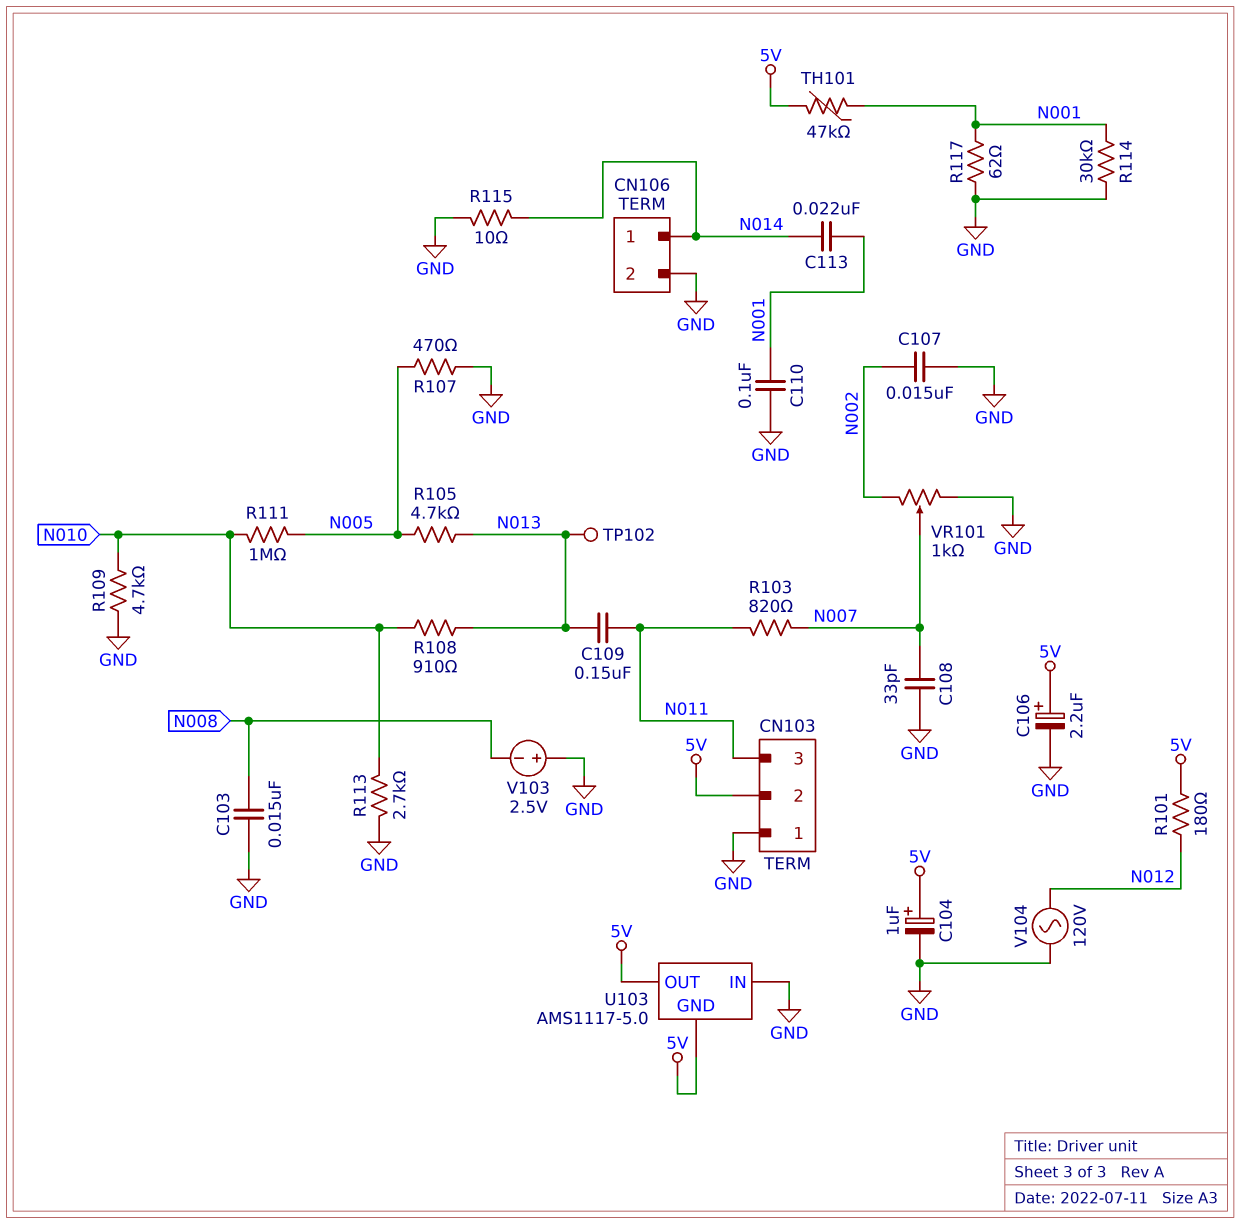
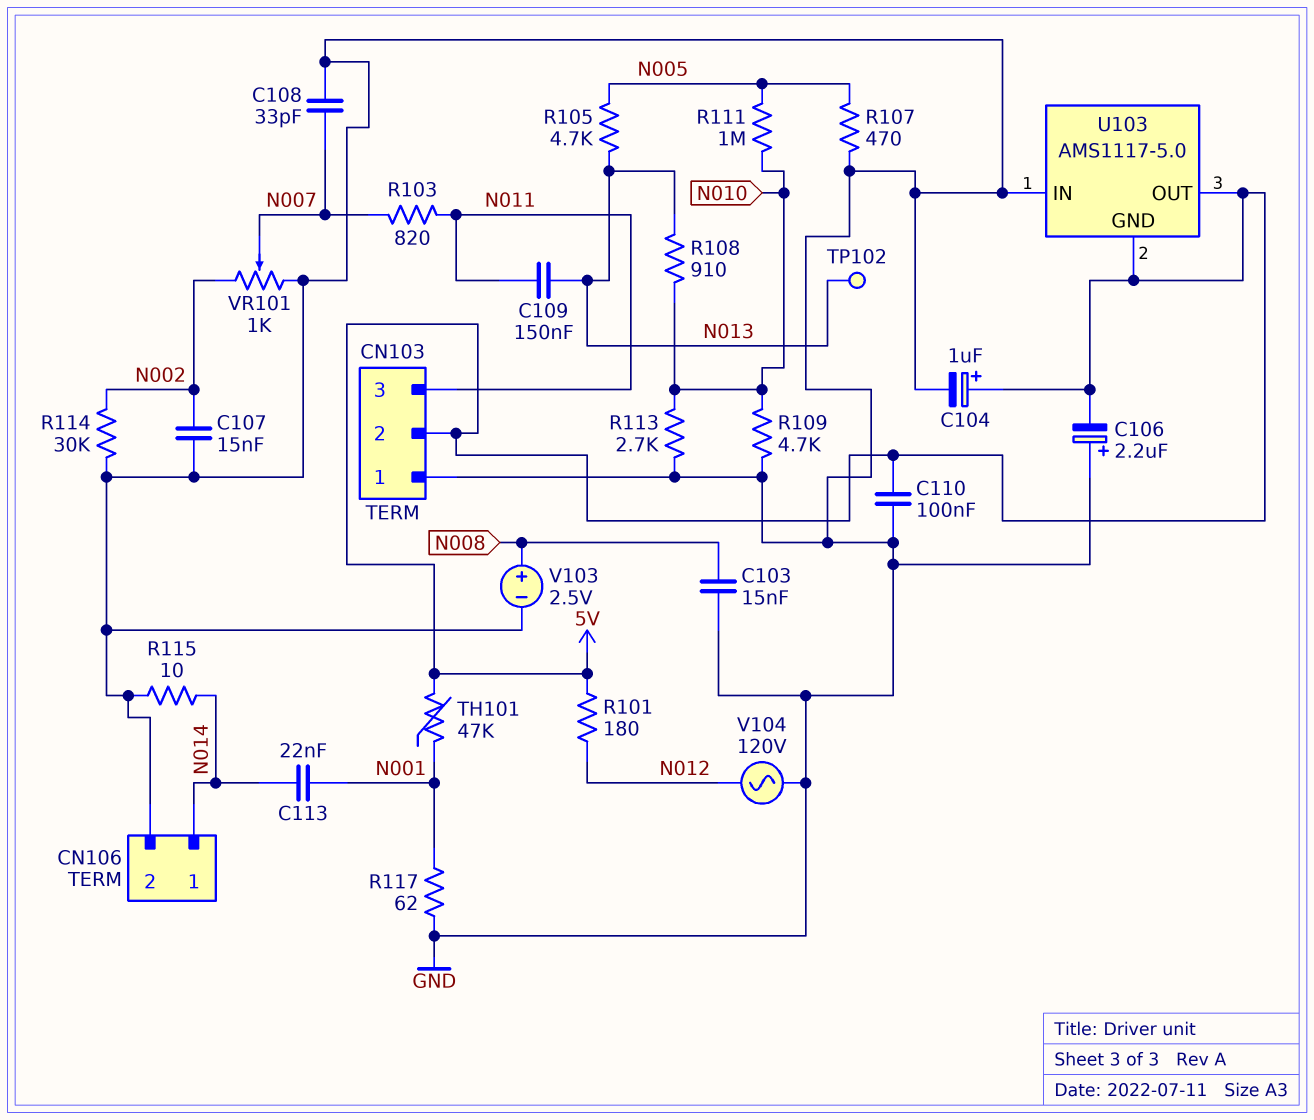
C106: 2.2uF (plus 5V, minus GND) -> 2.2uF (plus GND, minus 5V)
C110: 100nF (GND, N001) -> 100nF (5V, GND)
R114: 30k (GND, N001) -> 30k (GND, N002)
V103: 2.5V (plus GND, minus N008) -> 2.5V (plus N008, minus GND)

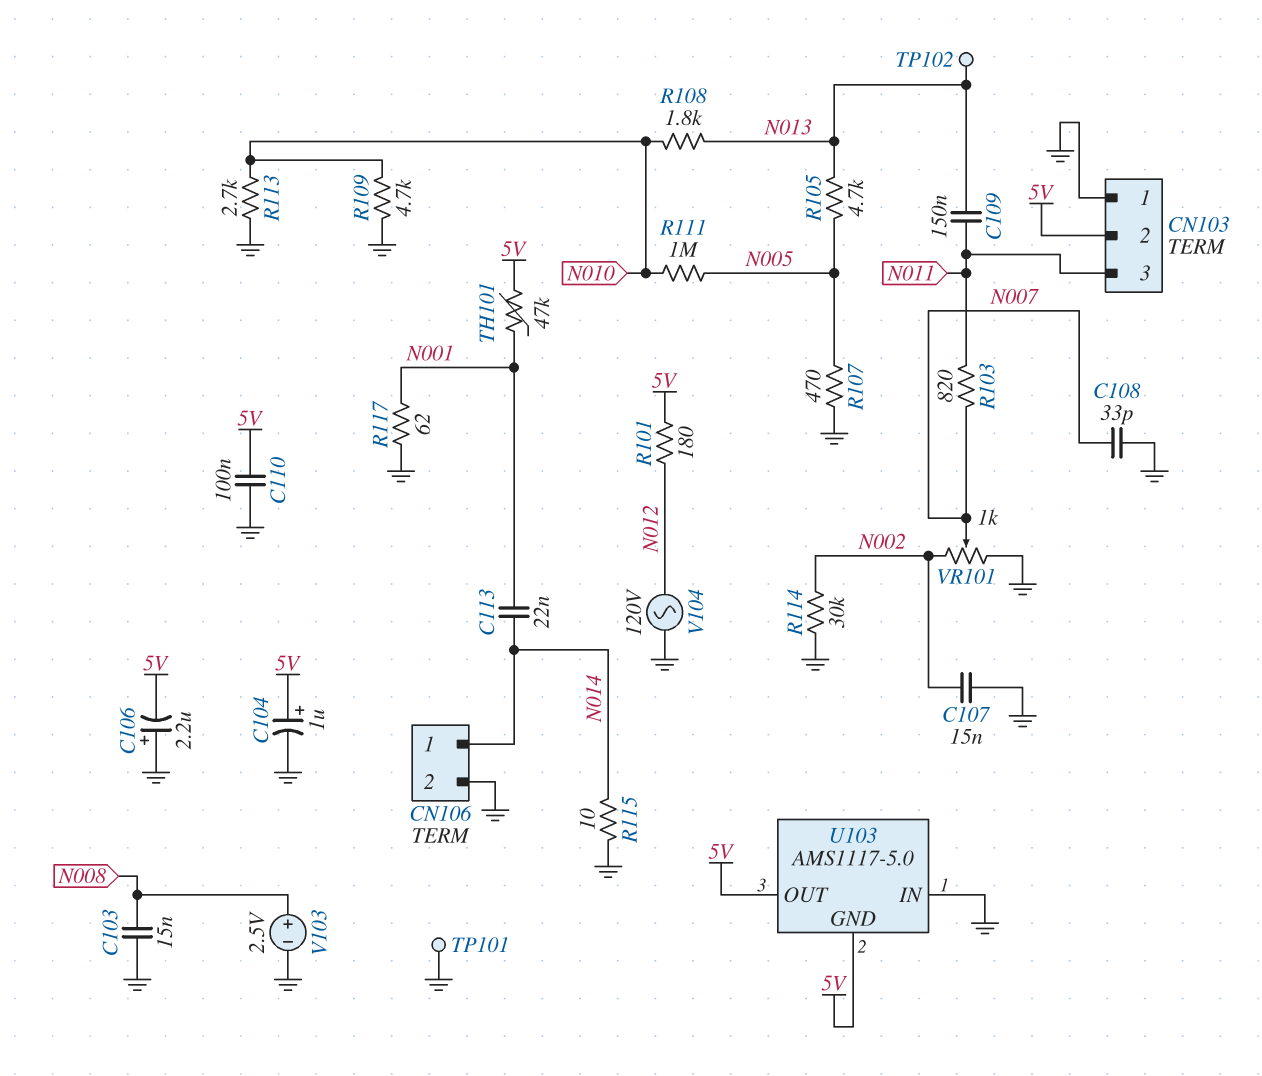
R108: 910 (N010, N013) -> 1.8k (N010, N013)
TP101: none -> test point (GND)

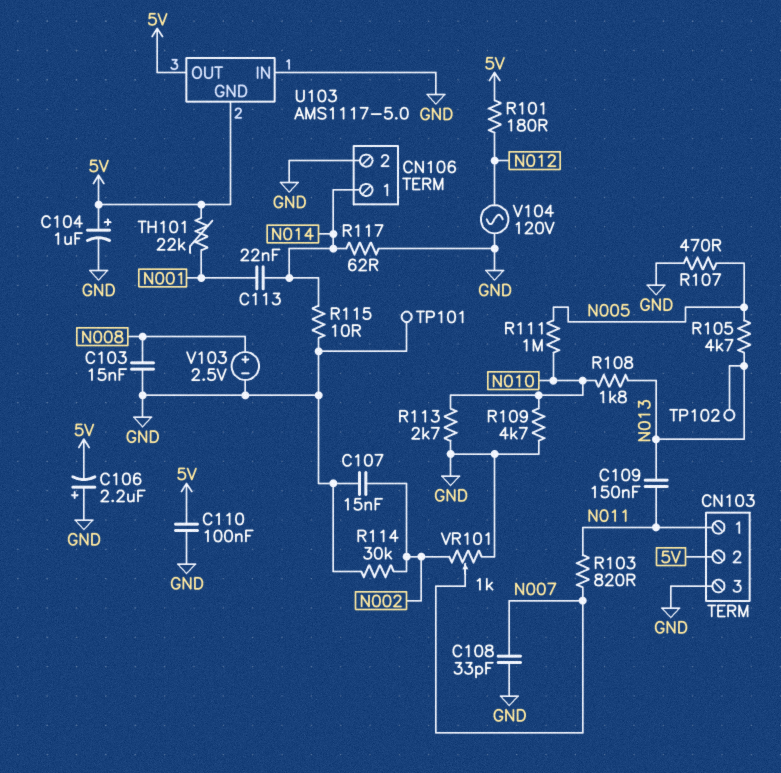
CN103 pin 1: GND -> N011
CN103 pin 3: N011 -> GND
R117: 62 (GND, N001) -> 62 (GND, N014)
TH101: 47k (5V, N001) -> 22k (5V, N001)

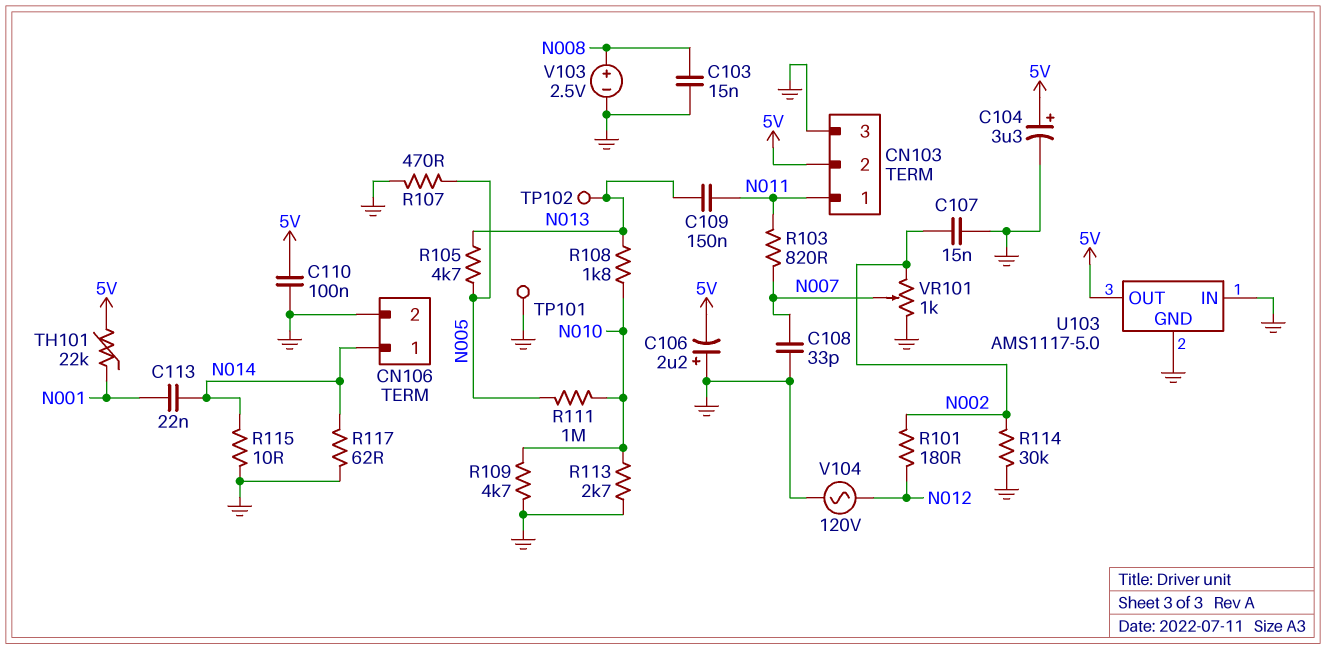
C104: 1uF (plus 5V, minus GND) -> 3.3uF (plus 5V, minus GND)
R101: 180 (5V, N012) -> 180 (N002, N012)
U103 pin GND: 5V -> GND

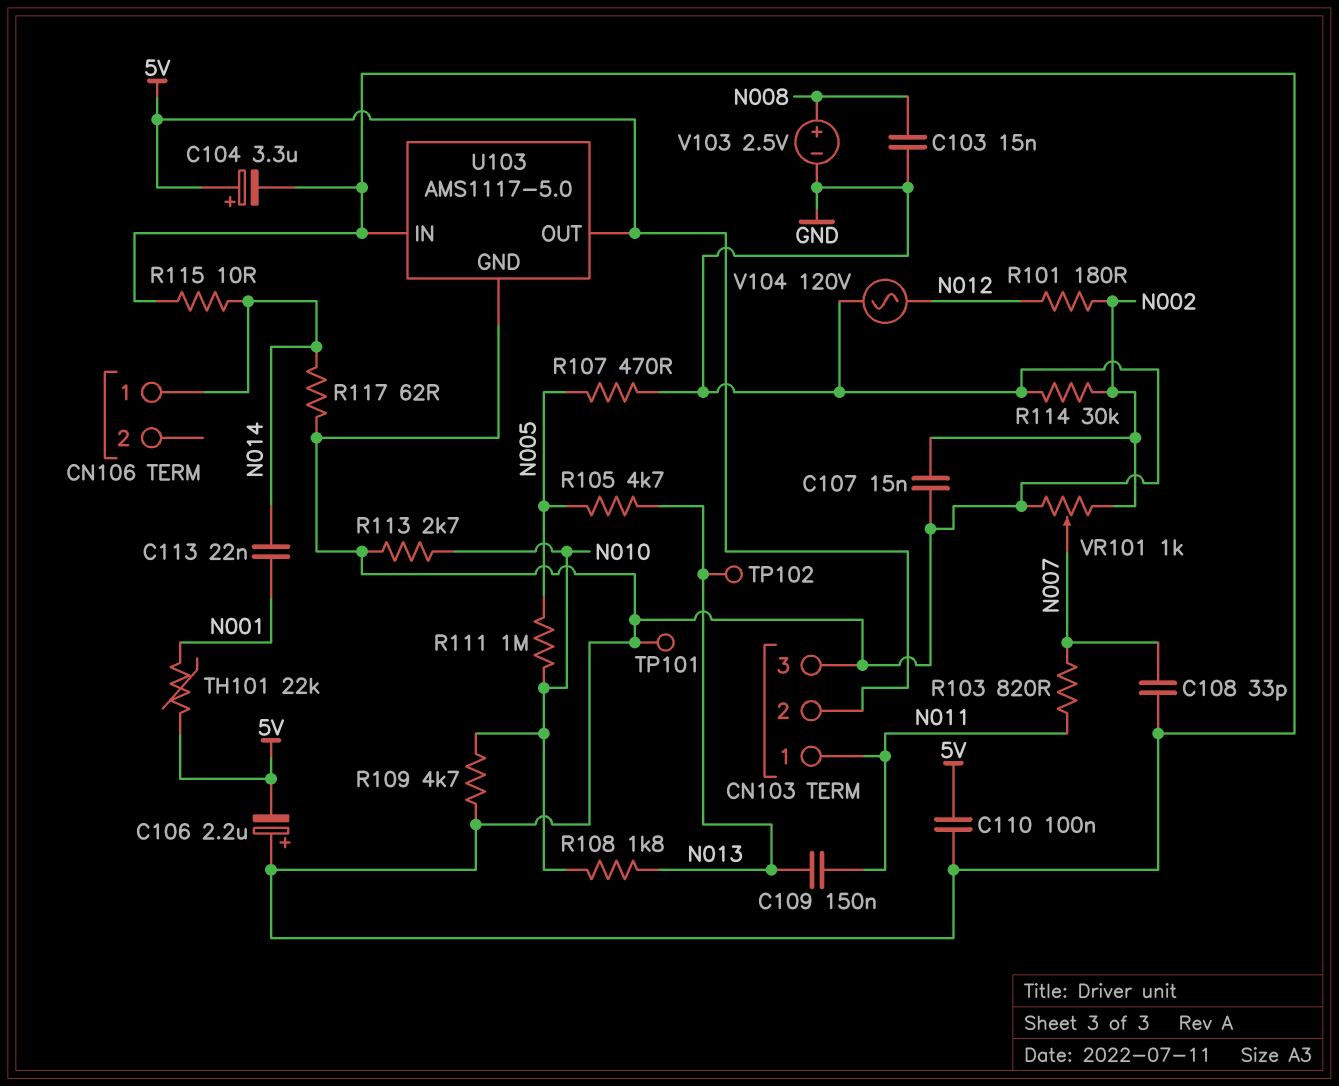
CN106 pin 2: GND -> none

